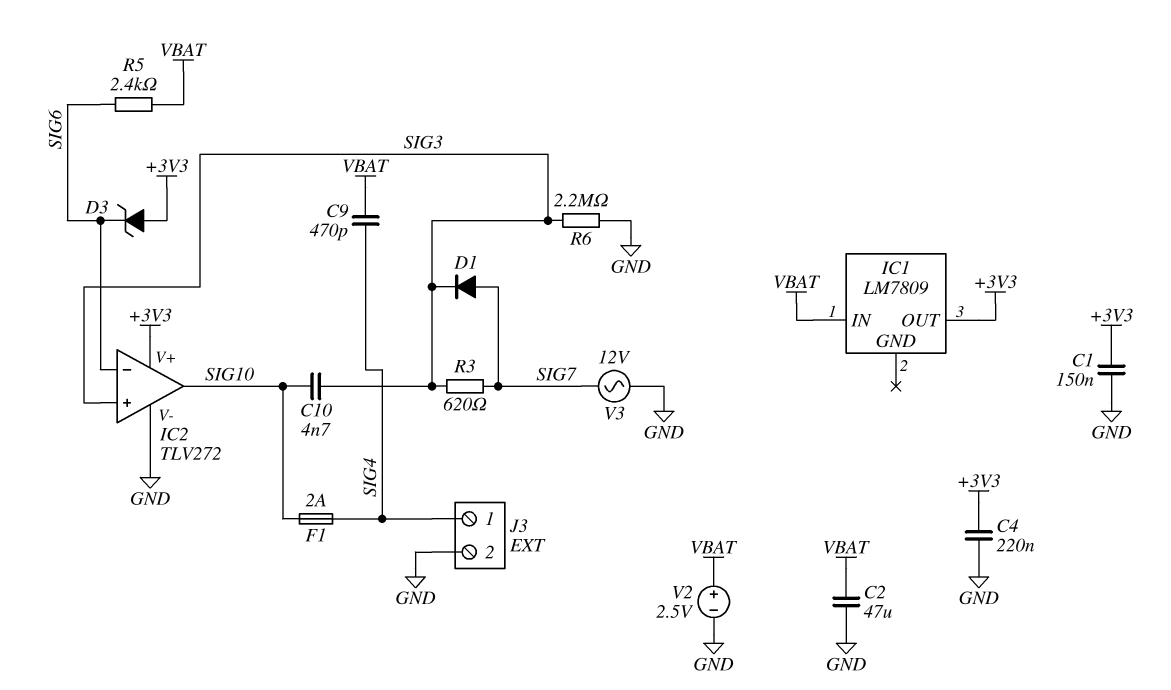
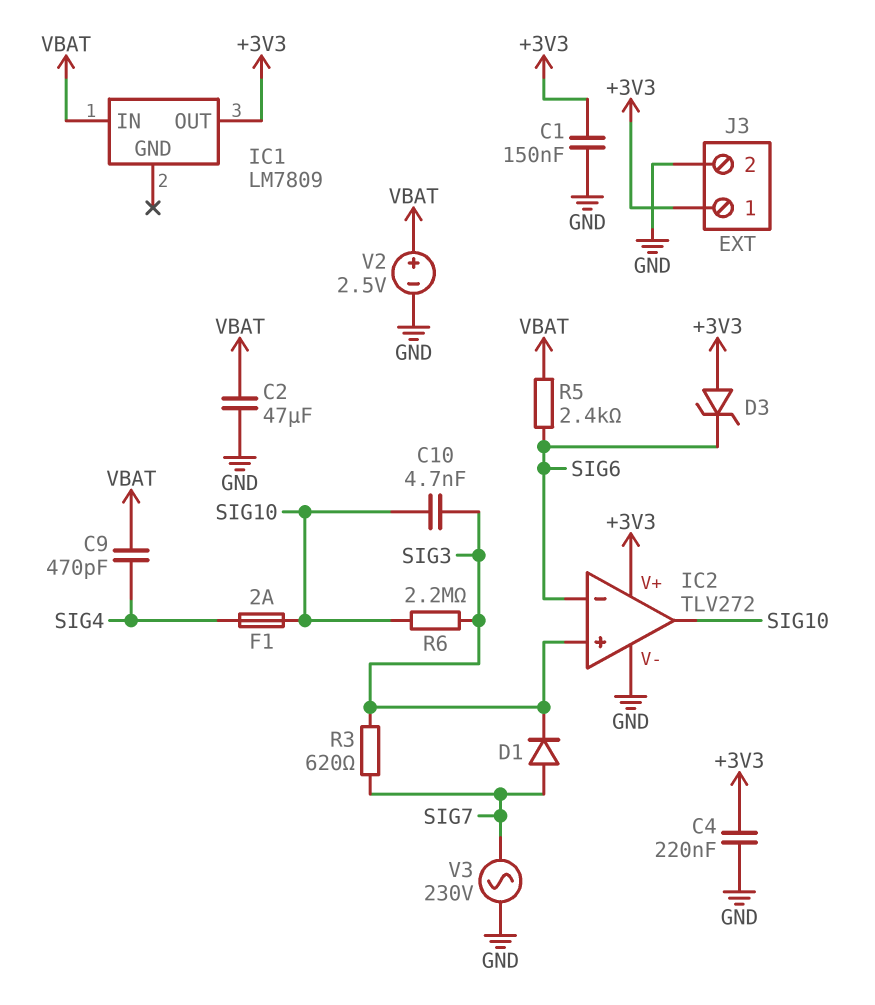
J3 pin 1: SIG4 -> +3V3
R6: 2.2M (GND, SIG3) -> 2.2M (SIG3, SIG10)
V3: AC 12V (GND, SIG7) -> AC 230V (GND, SIG7)

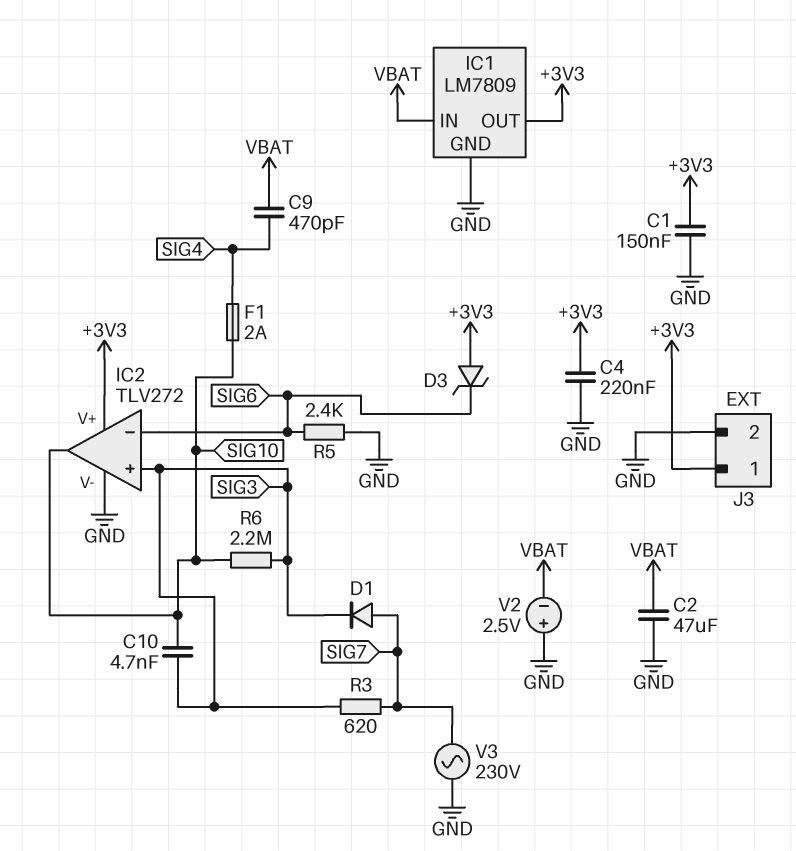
IC1 pin GND: none -> GND
R5: 2.4k (SIG6, VBAT) -> 2.4k (GND, SIG6)
V2: 2.5V (plus VBAT, minus GND) -> 2.5V (plus GND, minus VBAT)

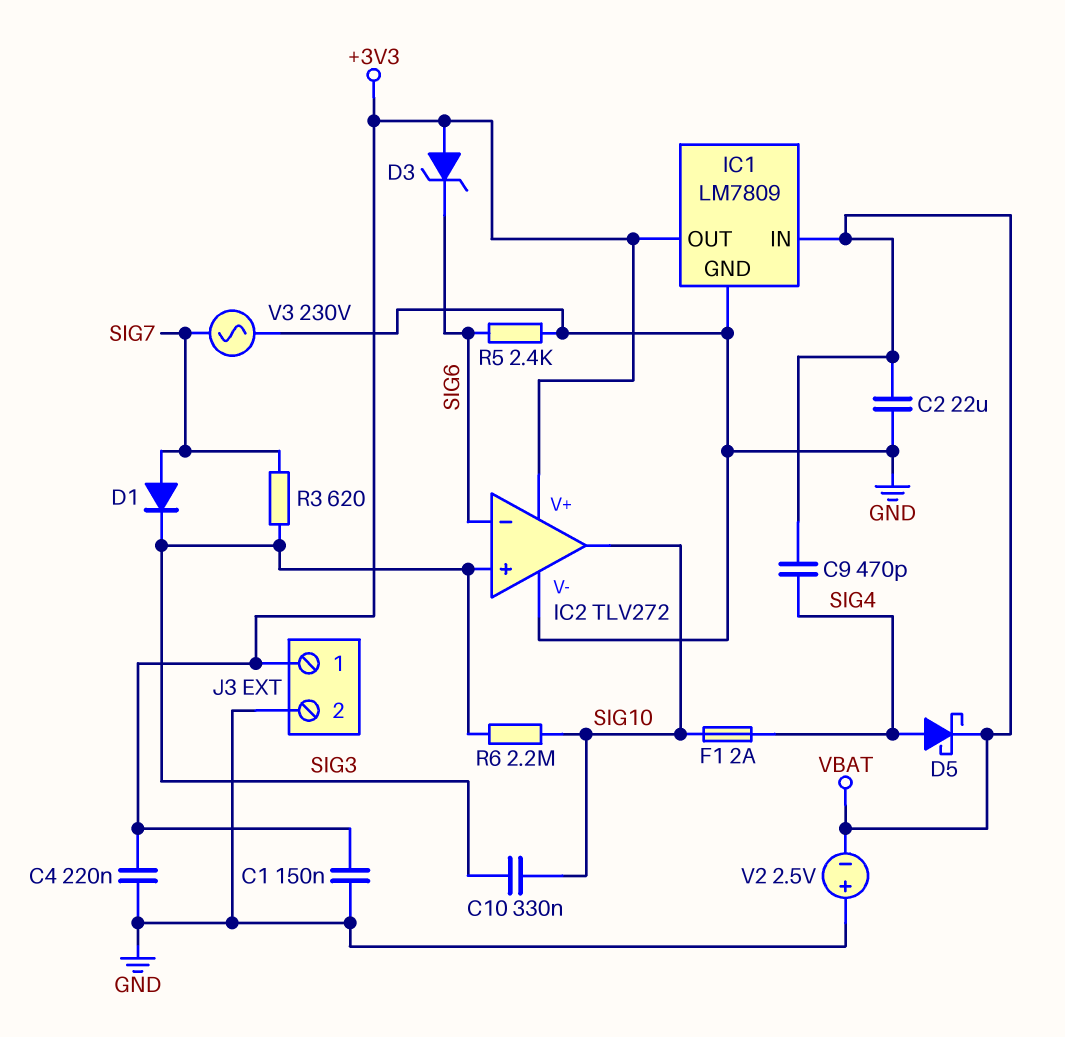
C2: 47uF (GND, VBAT) -> 22uF (GND, VBAT)
C10: 4.7nF (SIG3, SIG10) -> 330nF (SIG3, SIG10)
D5: none -> schottky (A SIG4, K VBAT)

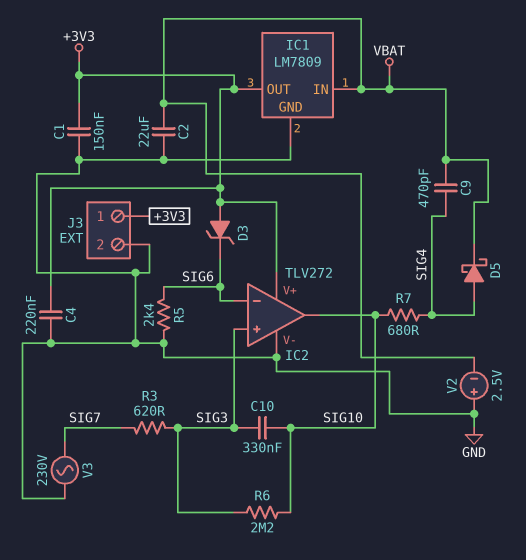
D1: diode (A SIG7, K SIG3) -> none
F1: 2A (SIG4, SIG10) -> none
R7: none -> 680 (SIG4, SIG10)

